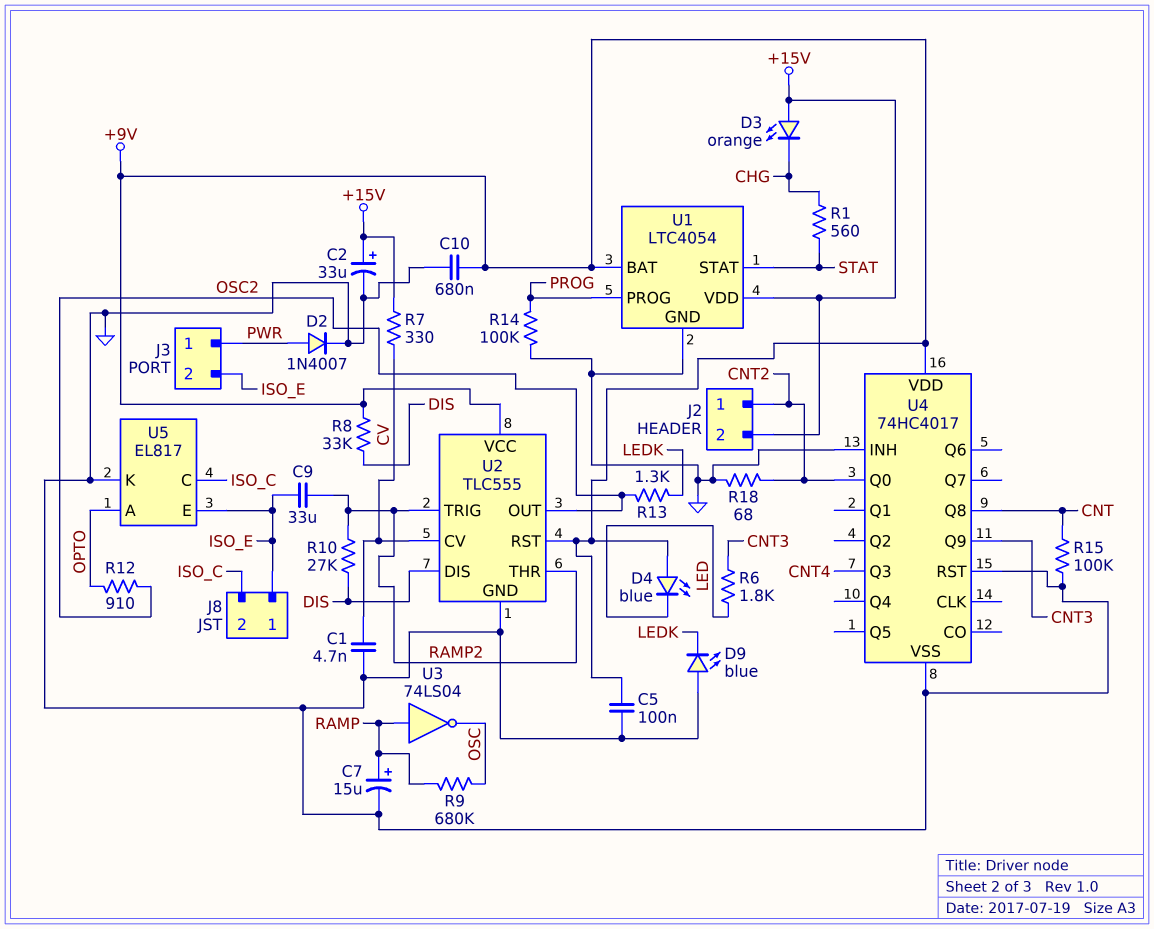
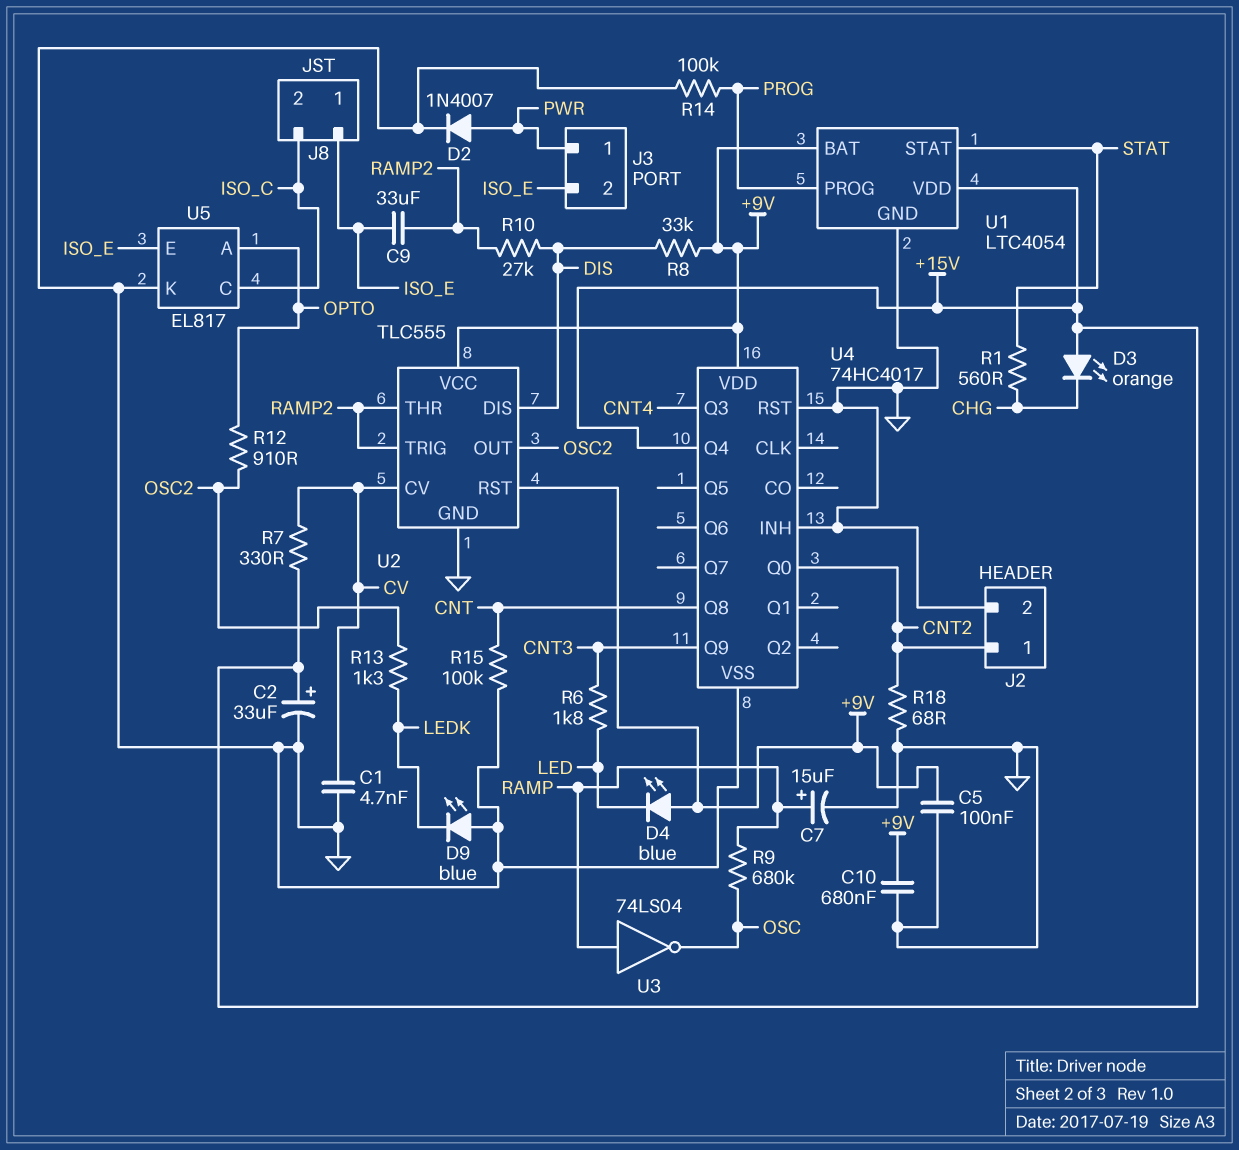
J2 pin 2: +15V -> GND
U4 pin Q4: none -> +15V

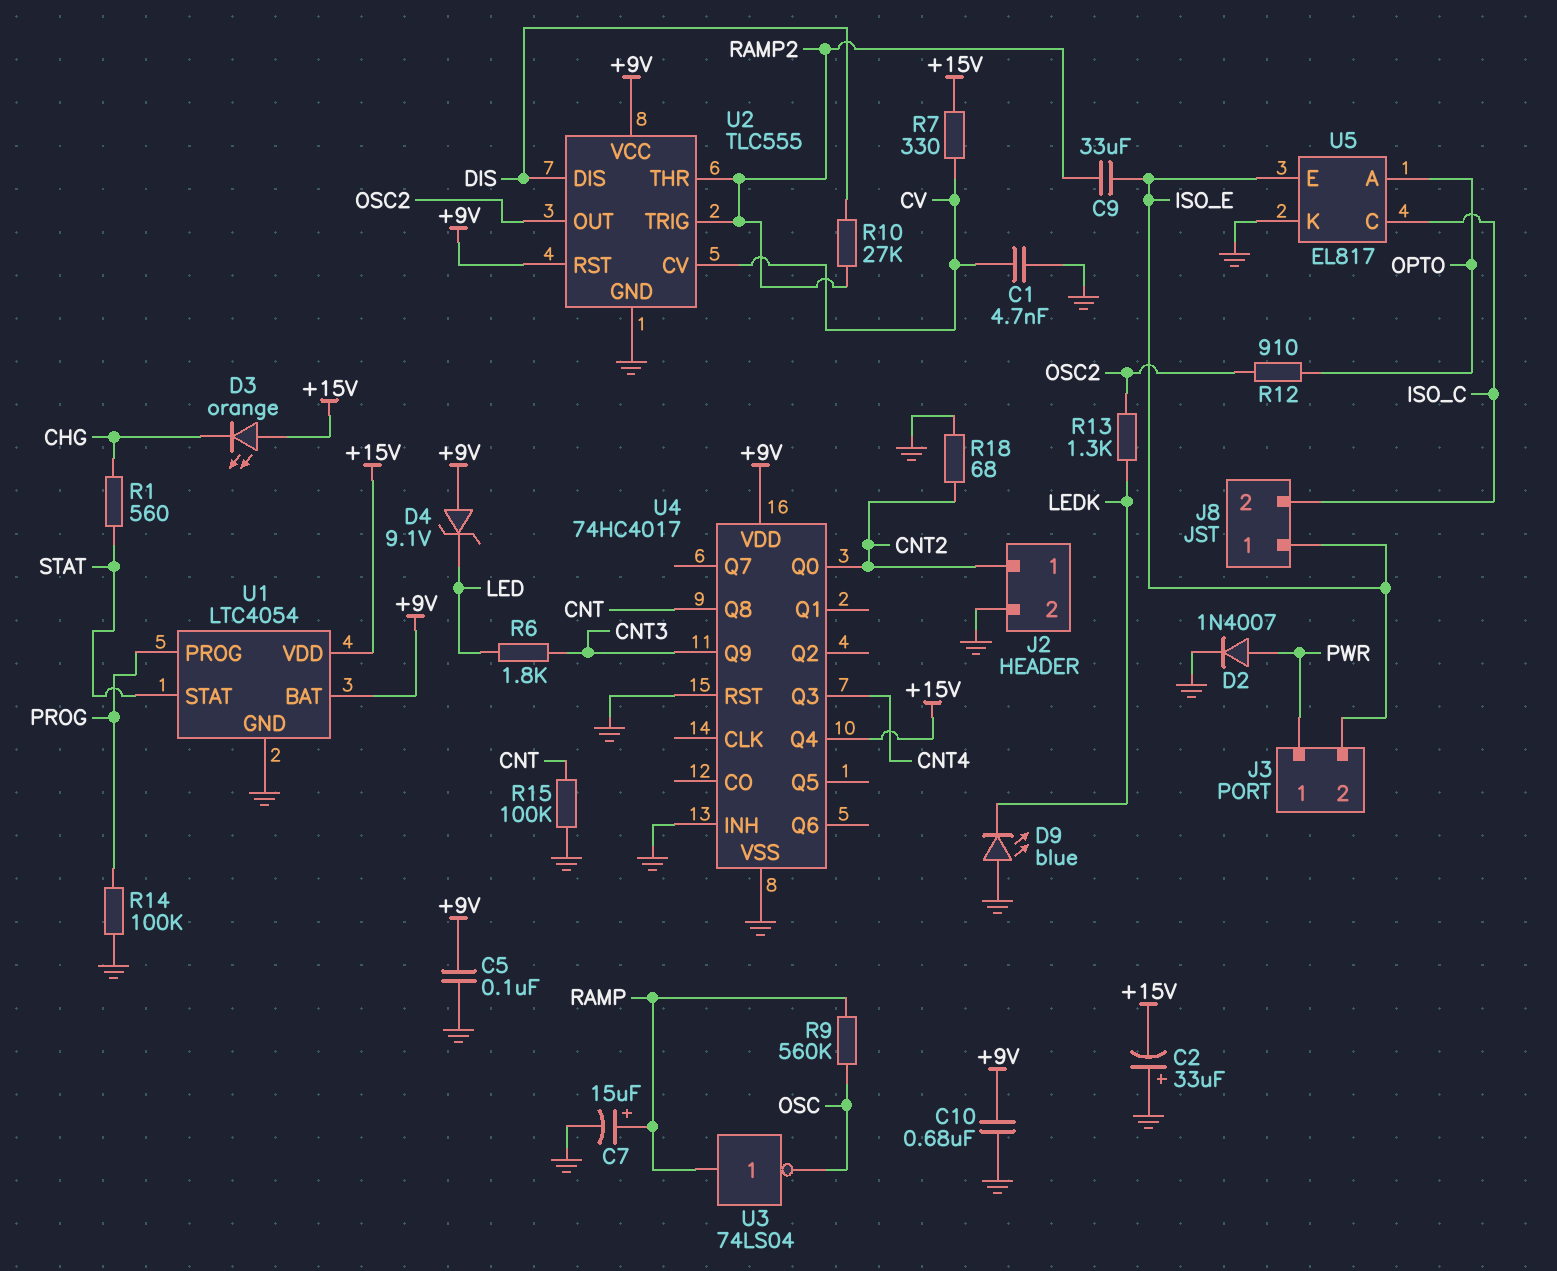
C2: 33uF (plus +15V, minus GND) -> 33uF (plus GND, minus +15V)
D4: LED blue (A +9V, K LED) -> zener 9.1V (A +9V, K LED)
R8: 33k (+9V, DIS) -> none
R9: 680k (OSC, RAMP) -> 560k (OSC, RAMP)

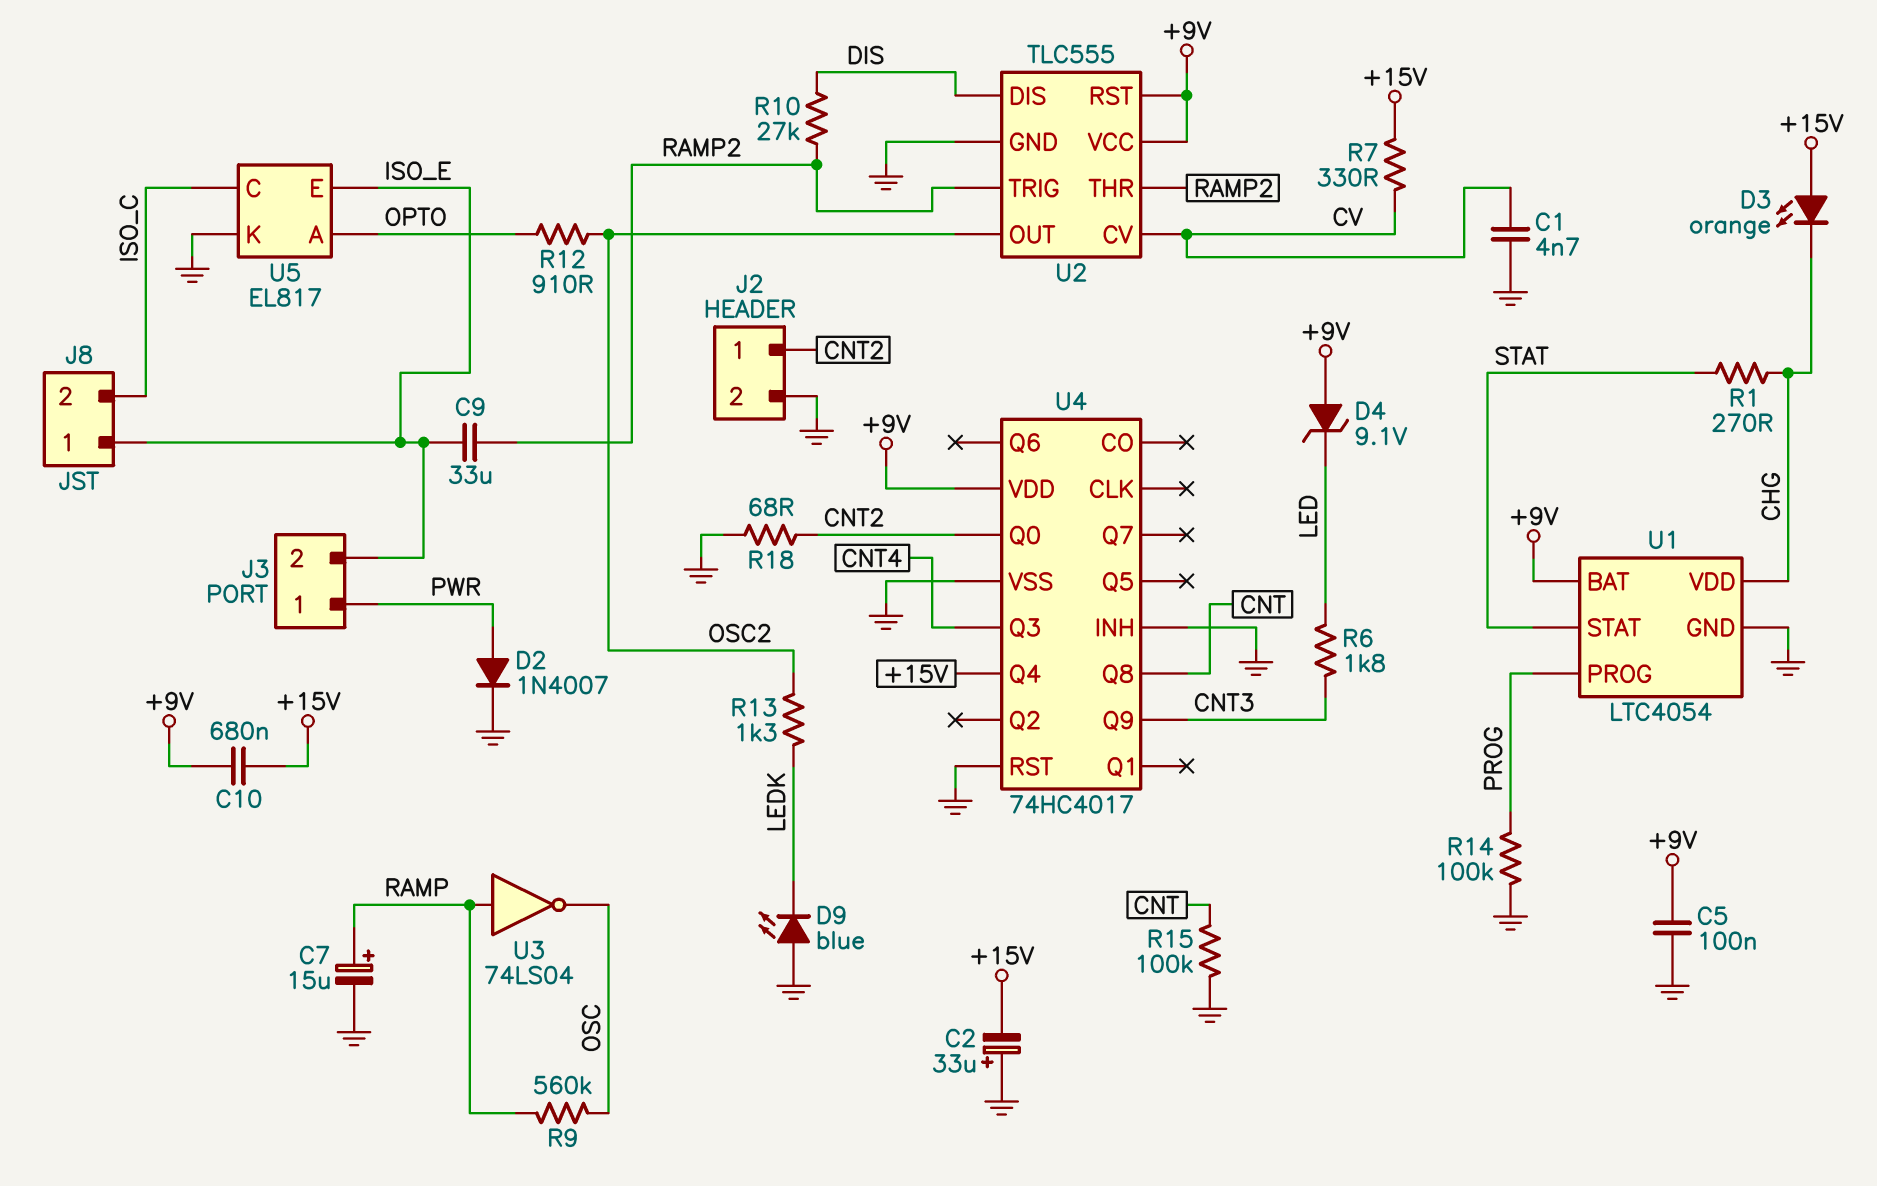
C10: 680nF (+9V, GND) -> 680nF (+9V, +15V)
R1: 560 (CHG, STAT) -> 270 (CHG, STAT)
U1 pin VDD: +15V -> CHG

